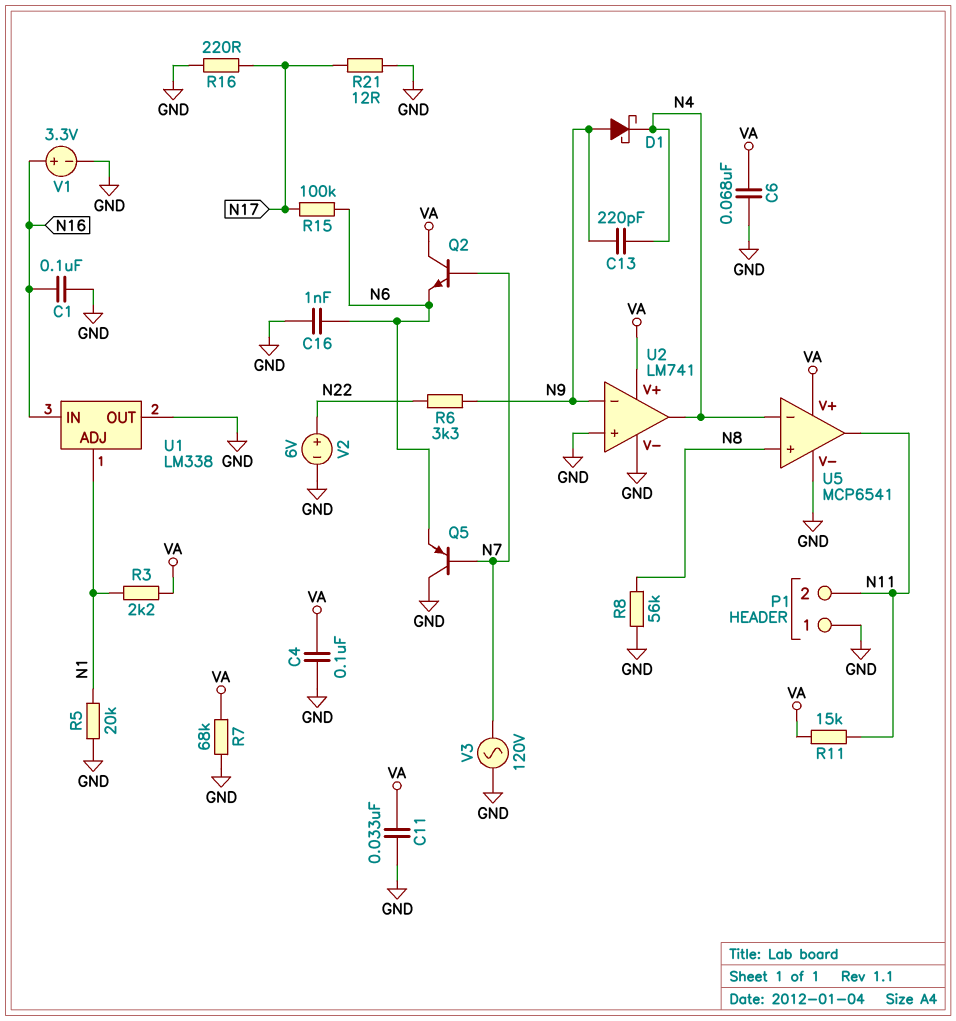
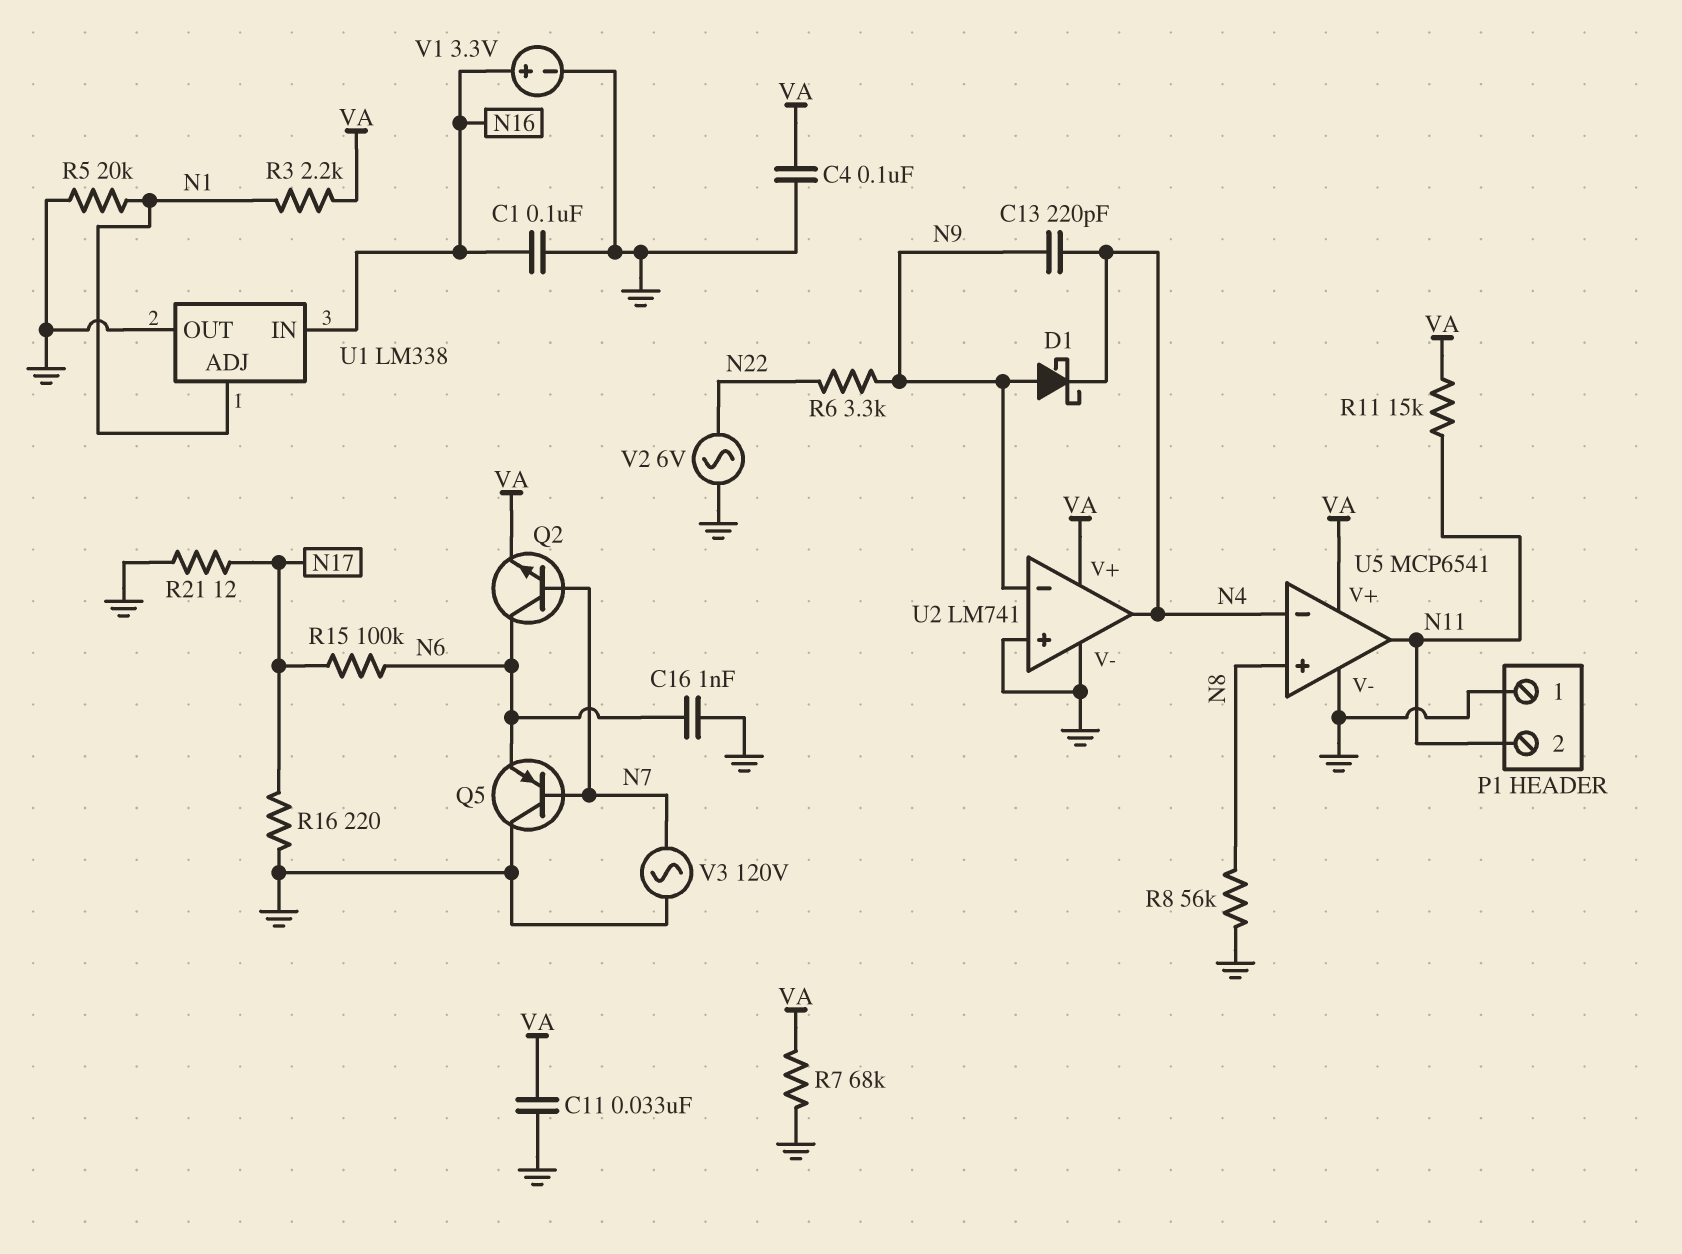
C6: 68nF (GND, VA) -> none
Q2: NPN (B N7, C VA, E N6) -> NPN (B N7, C N6, E VA)
V2: 6V (plus N22, minus GND) -> AC 6V (GND, N22)

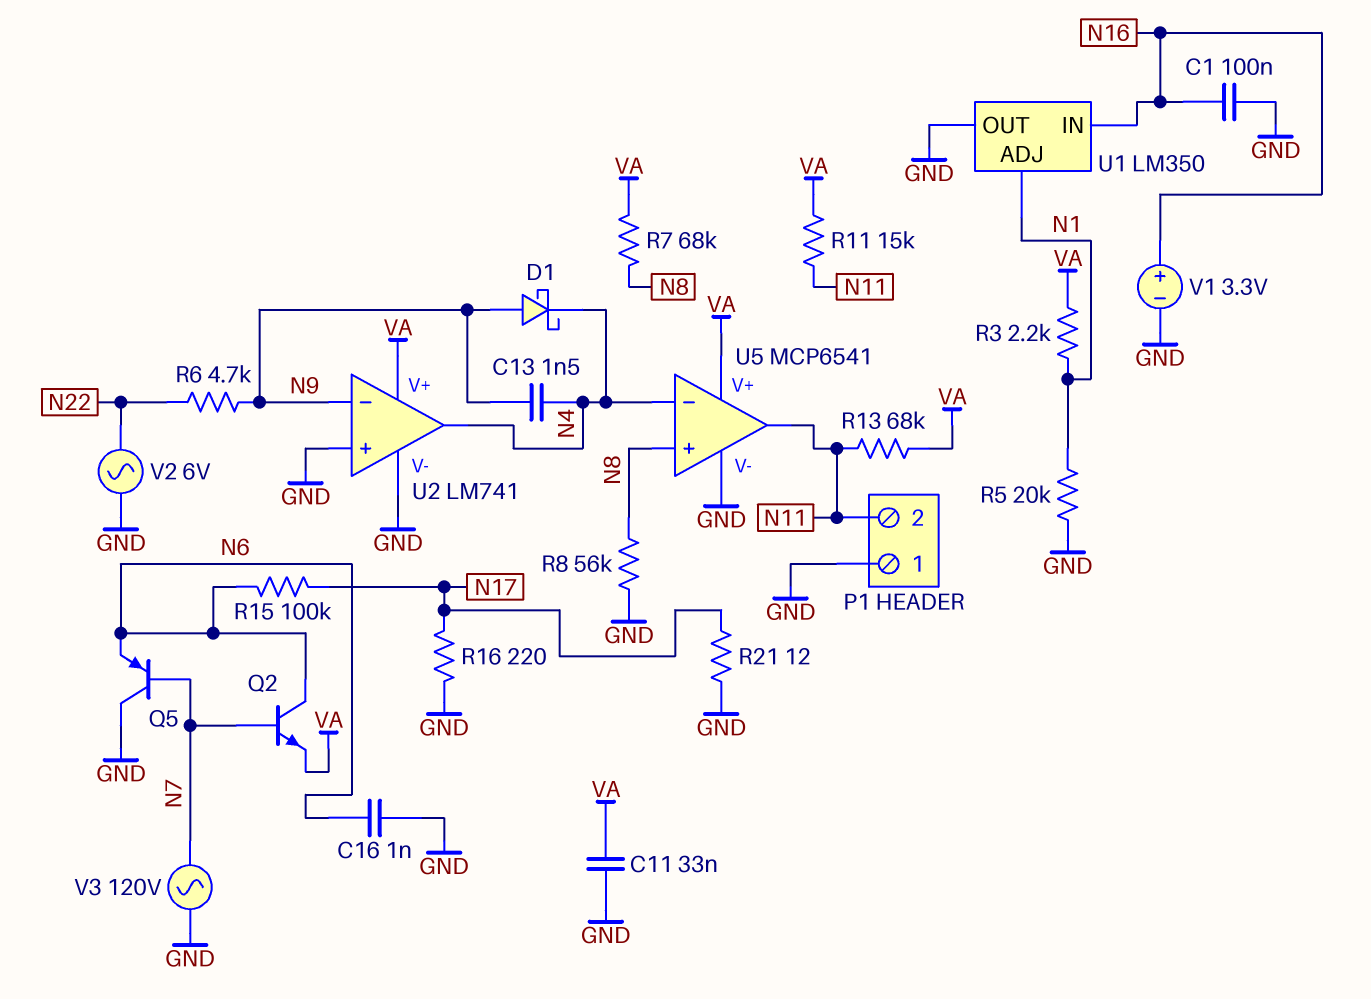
C4: 100nF (GND, VA) -> none
C13: 220pF (N4, N9) -> 1.5nF (N4, N9)
R6: 3.3k (N9, N22) -> 4.7k (N9, N22)
R7: 68k (GND, VA) -> 68k (N8, VA)
R13: none -> 68k (N11, VA)
U1: LM338 -> LM350

